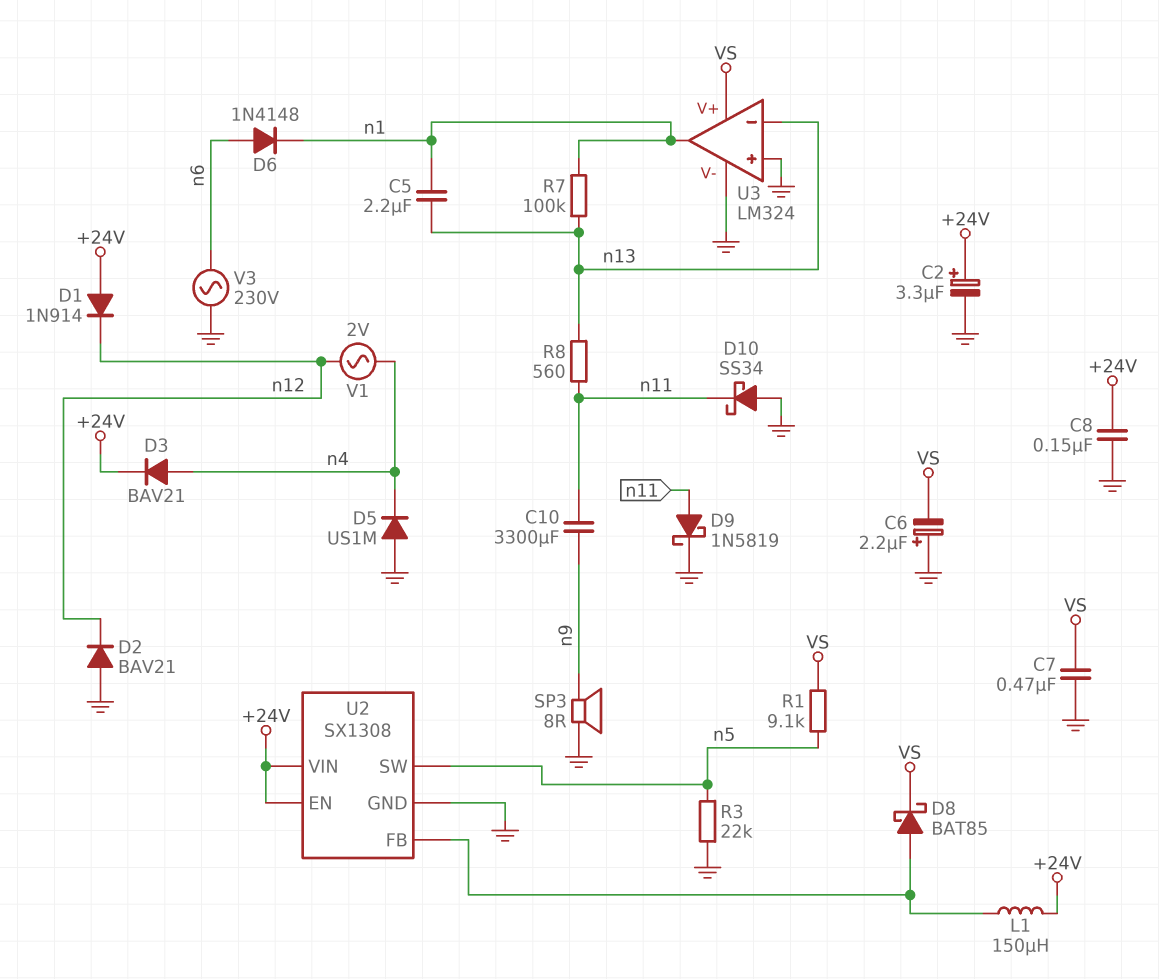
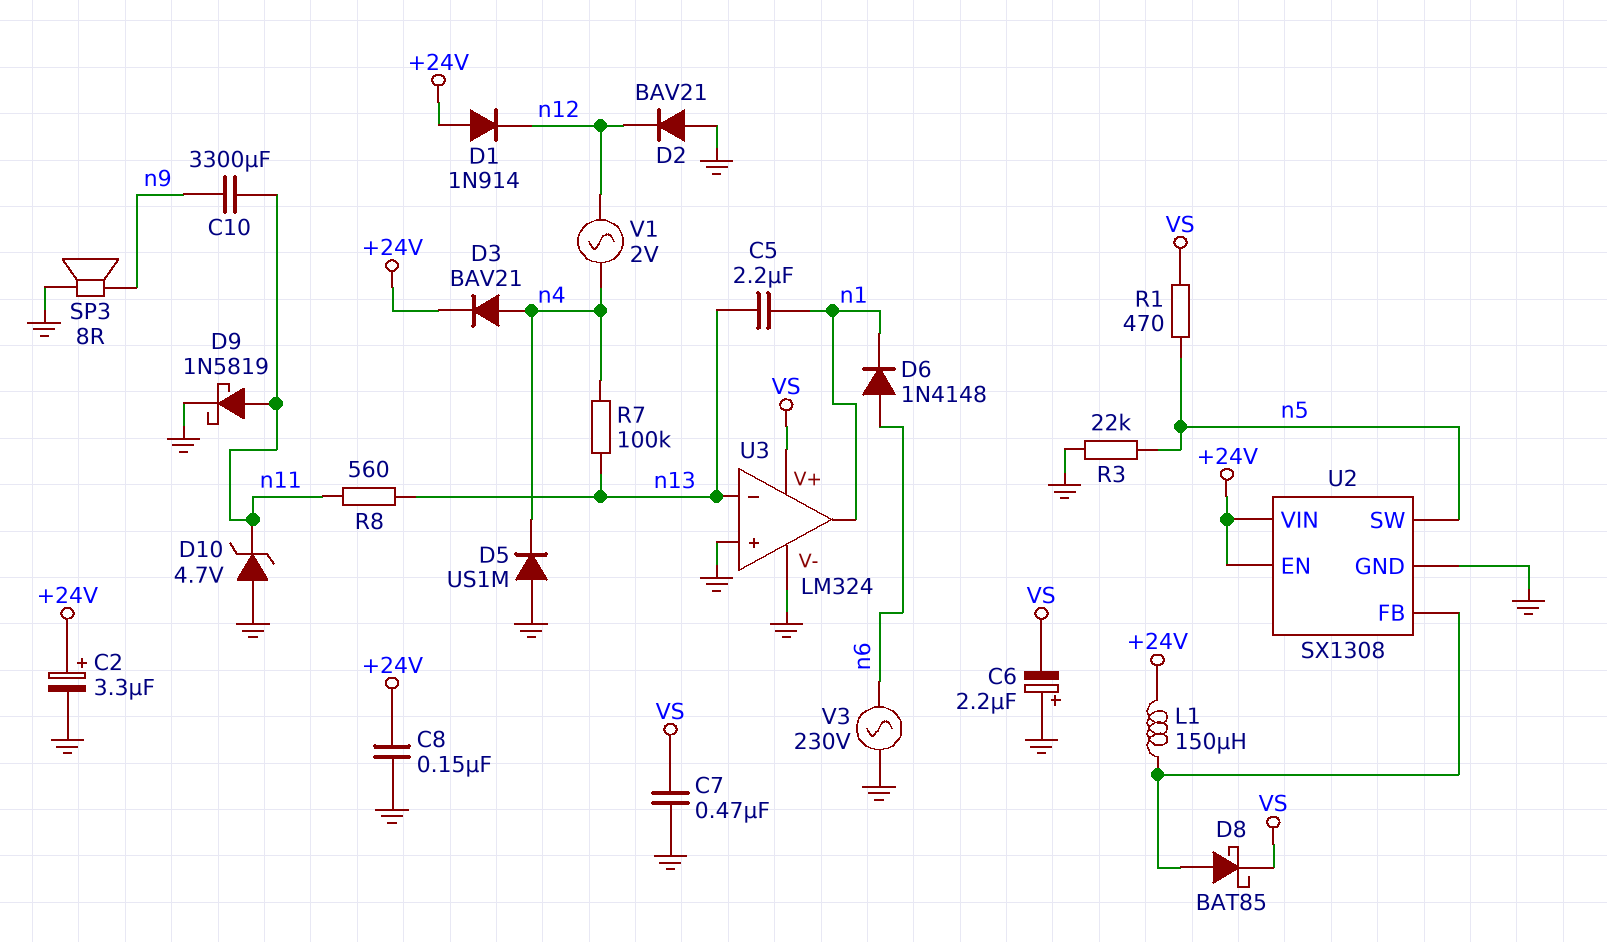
D10: schottky SS34 (A GND, K n11) -> zener 4.7V (A GND, K n11)
R1: 9.1k (VS, n5) -> 470 (VS, n5)
R7: 100k (n1, n13) -> 100k (n4, n13)

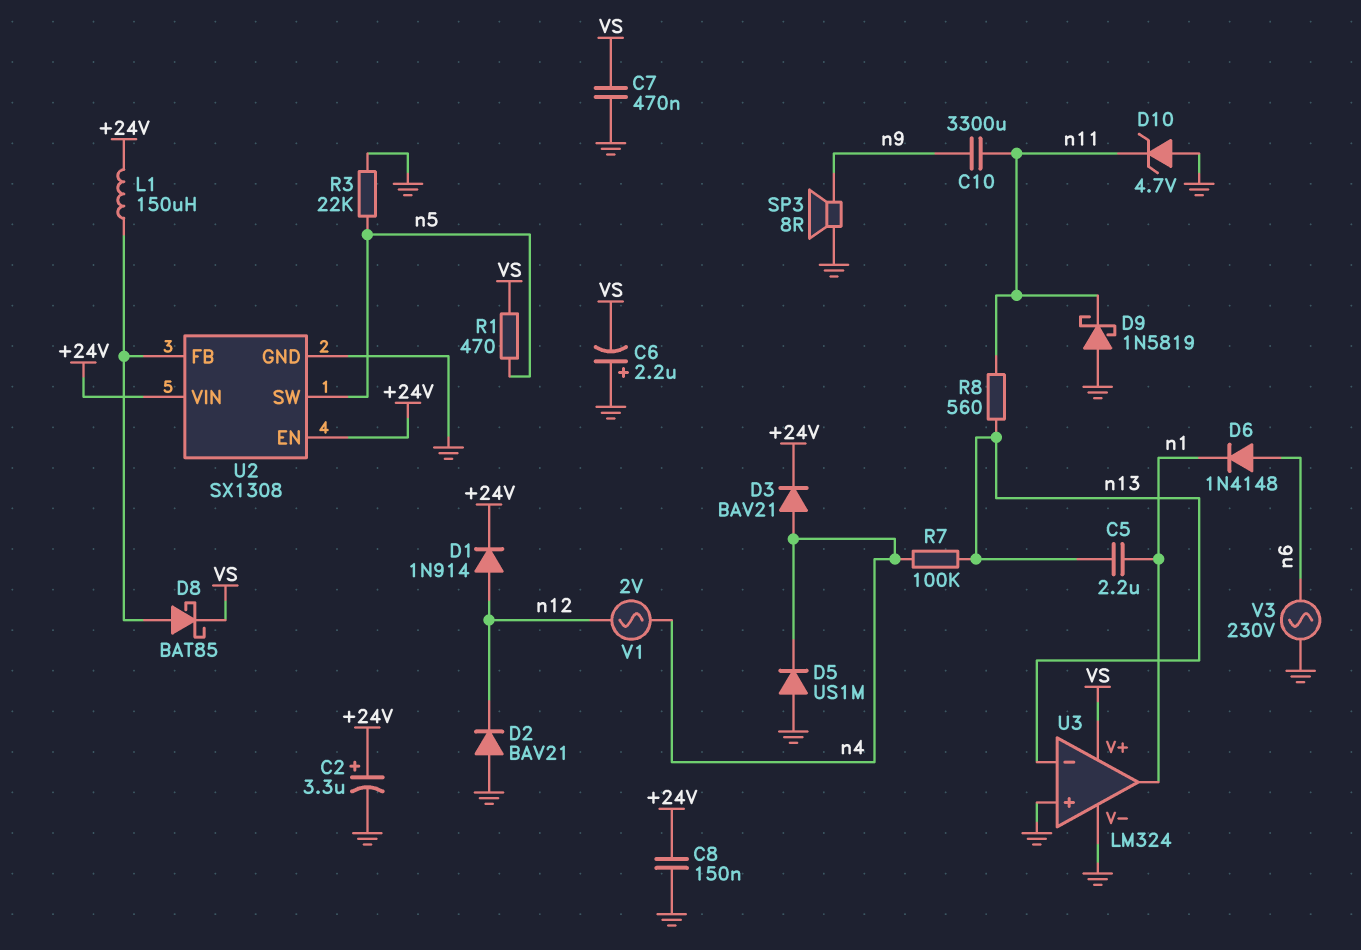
D1: diode 1N914 (A +24V, K n12) -> diode 1N914 (A n12, K +24V)
D9: schottky 1N5819 (A n11, K GND) -> schottky 1N5819 (A GND, K n11)

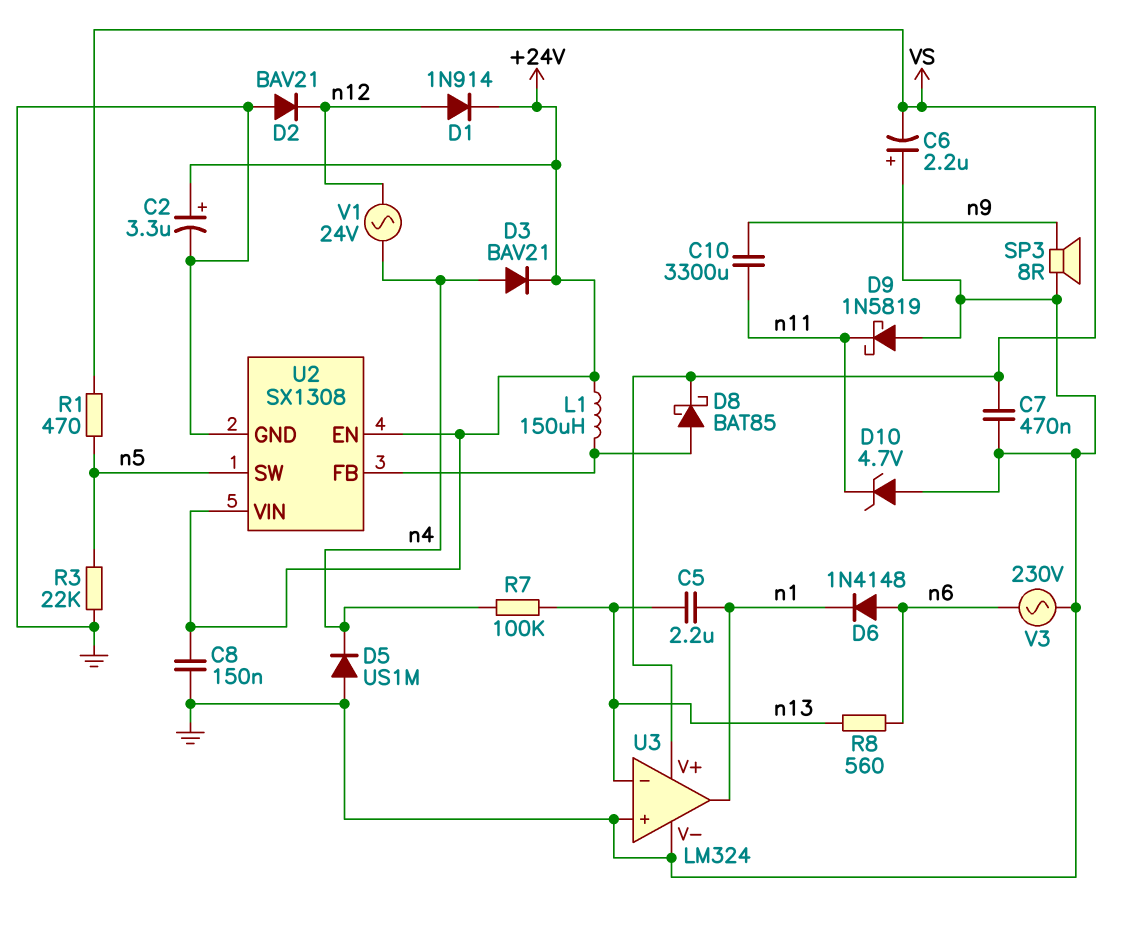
R8: 560 (n11, n13) -> 560 (n6, n13)
V1: AC 2V (n4, n12) -> AC 24V (n4, n12)

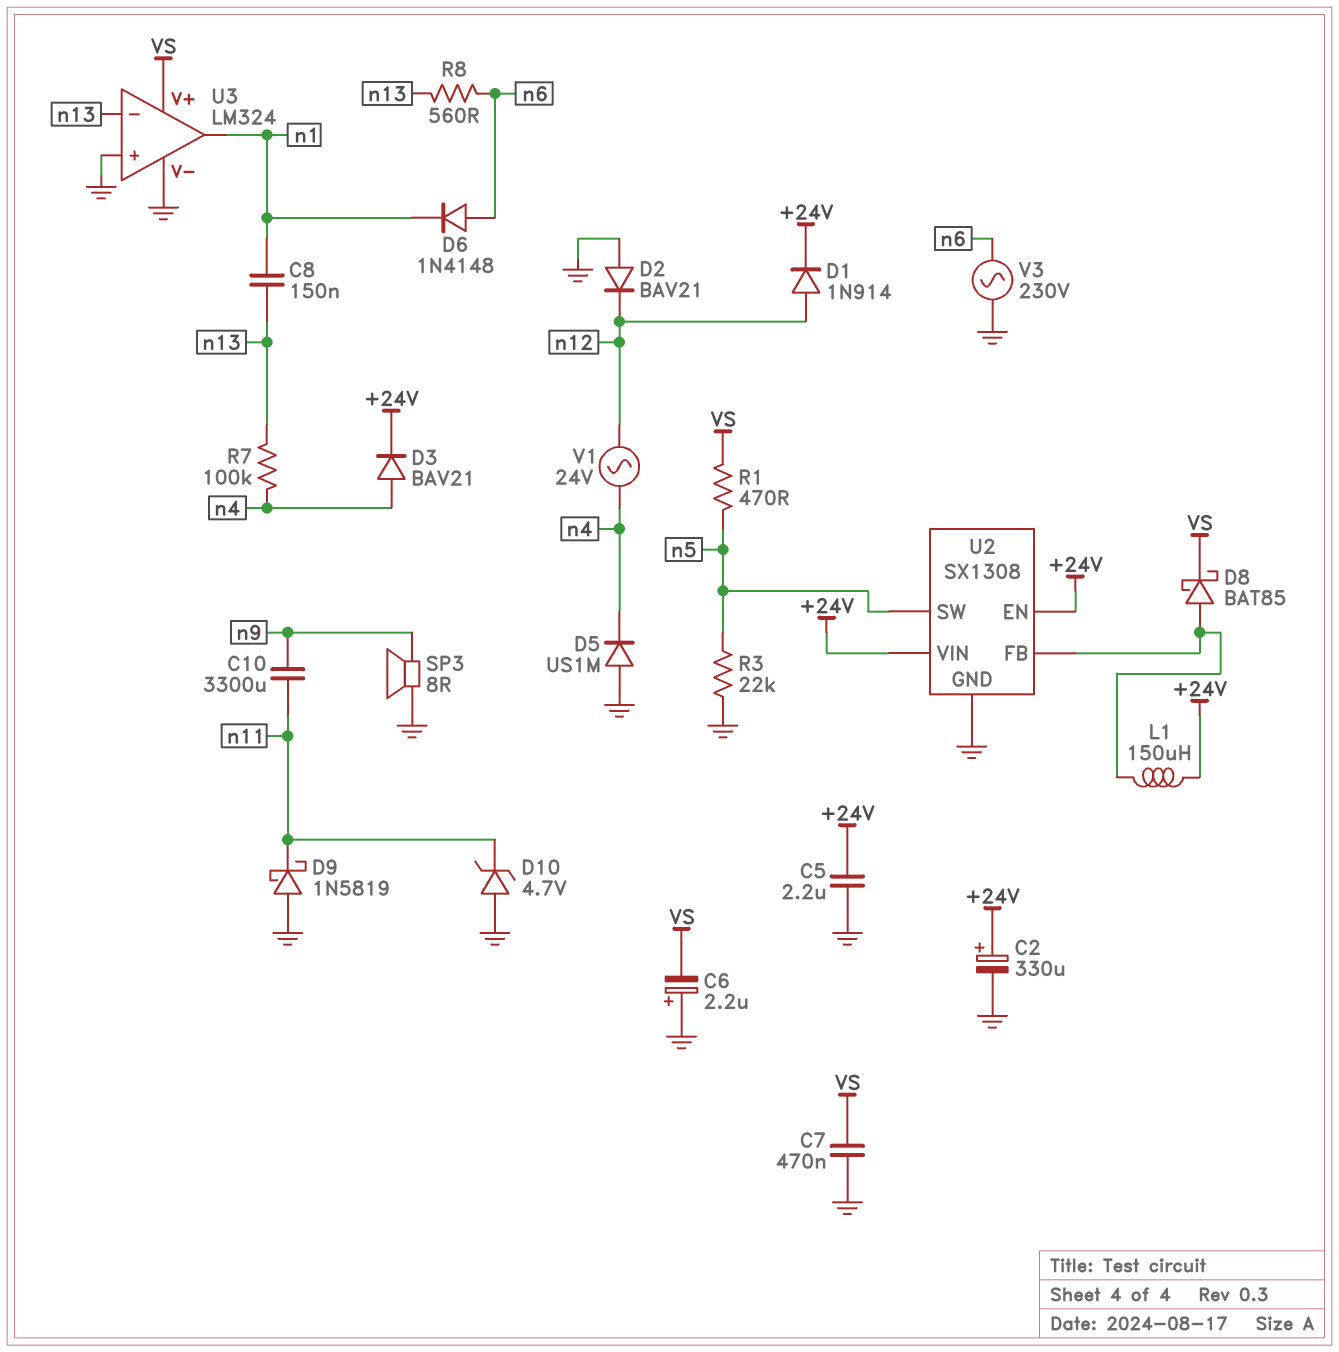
C2: 3.3uF (plus +24V, minus GND) -> 330uF (plus +24V, minus GND)
C5: 2.2uF (n1, n13) -> 2.2uF (+24V, GND)
C8: 150nF (+24V, GND) -> 150nF (n1, n13)

